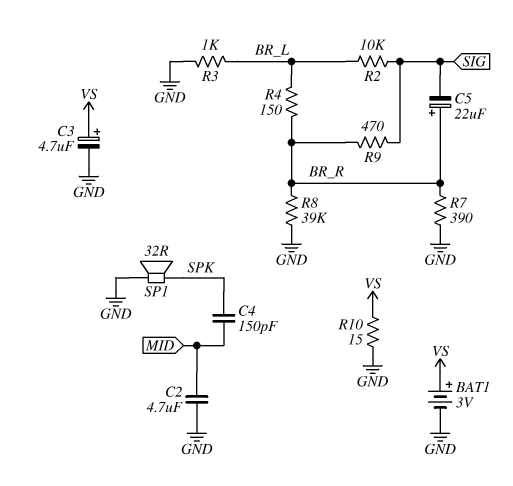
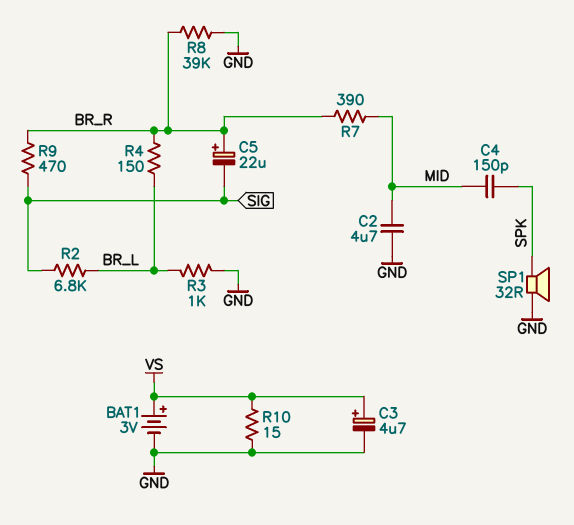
R2: 10k (BR_L, SIG) -> 6.8k (BR_L, SIG)
R7: 390 (BR_R, GND) -> 390 (BR_R, MID)

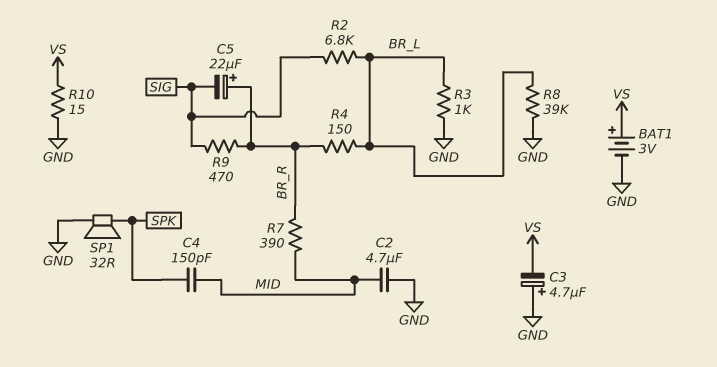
C3: 4.7uF (plus VS, minus GND) -> 4.7uF (plus GND, minus VS)
R8: 39k (BR_R, GND) -> 39k (BR_L, GND)

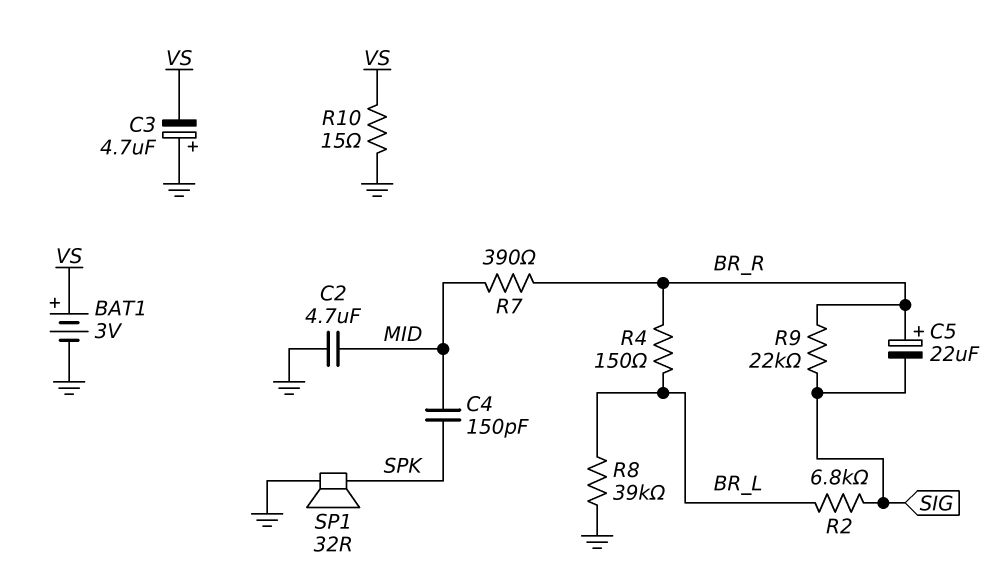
R3: 1k (BR_L, GND) -> none
R9: 470 (BR_R, SIG) -> 22k (BR_R, SIG)

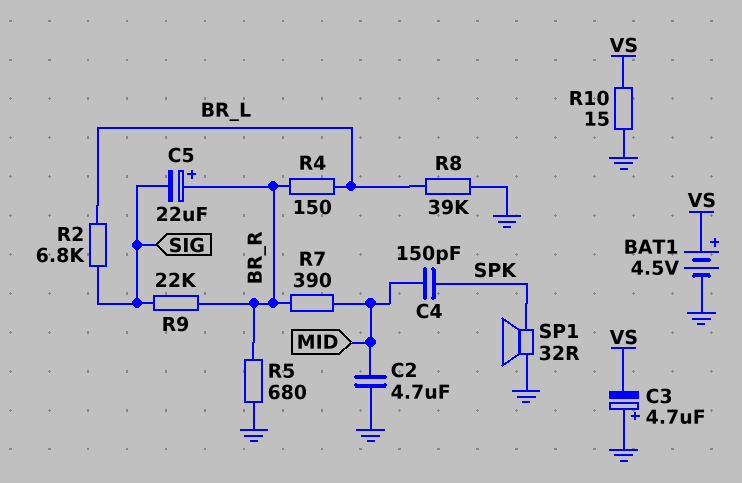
BAT1: 3V (plus VS, minus GND) -> 4.5V (plus VS, minus GND)
R5: none -> 680 (BR_R, GND)

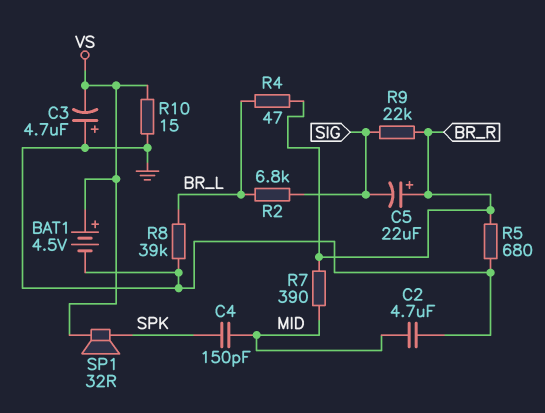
R4: 150 (BR_L, BR_R) -> 47 (BR_L, BR_R)
SP1: speaker 32R (GND, SPK) -> speaker 32R (SPK, VS)

